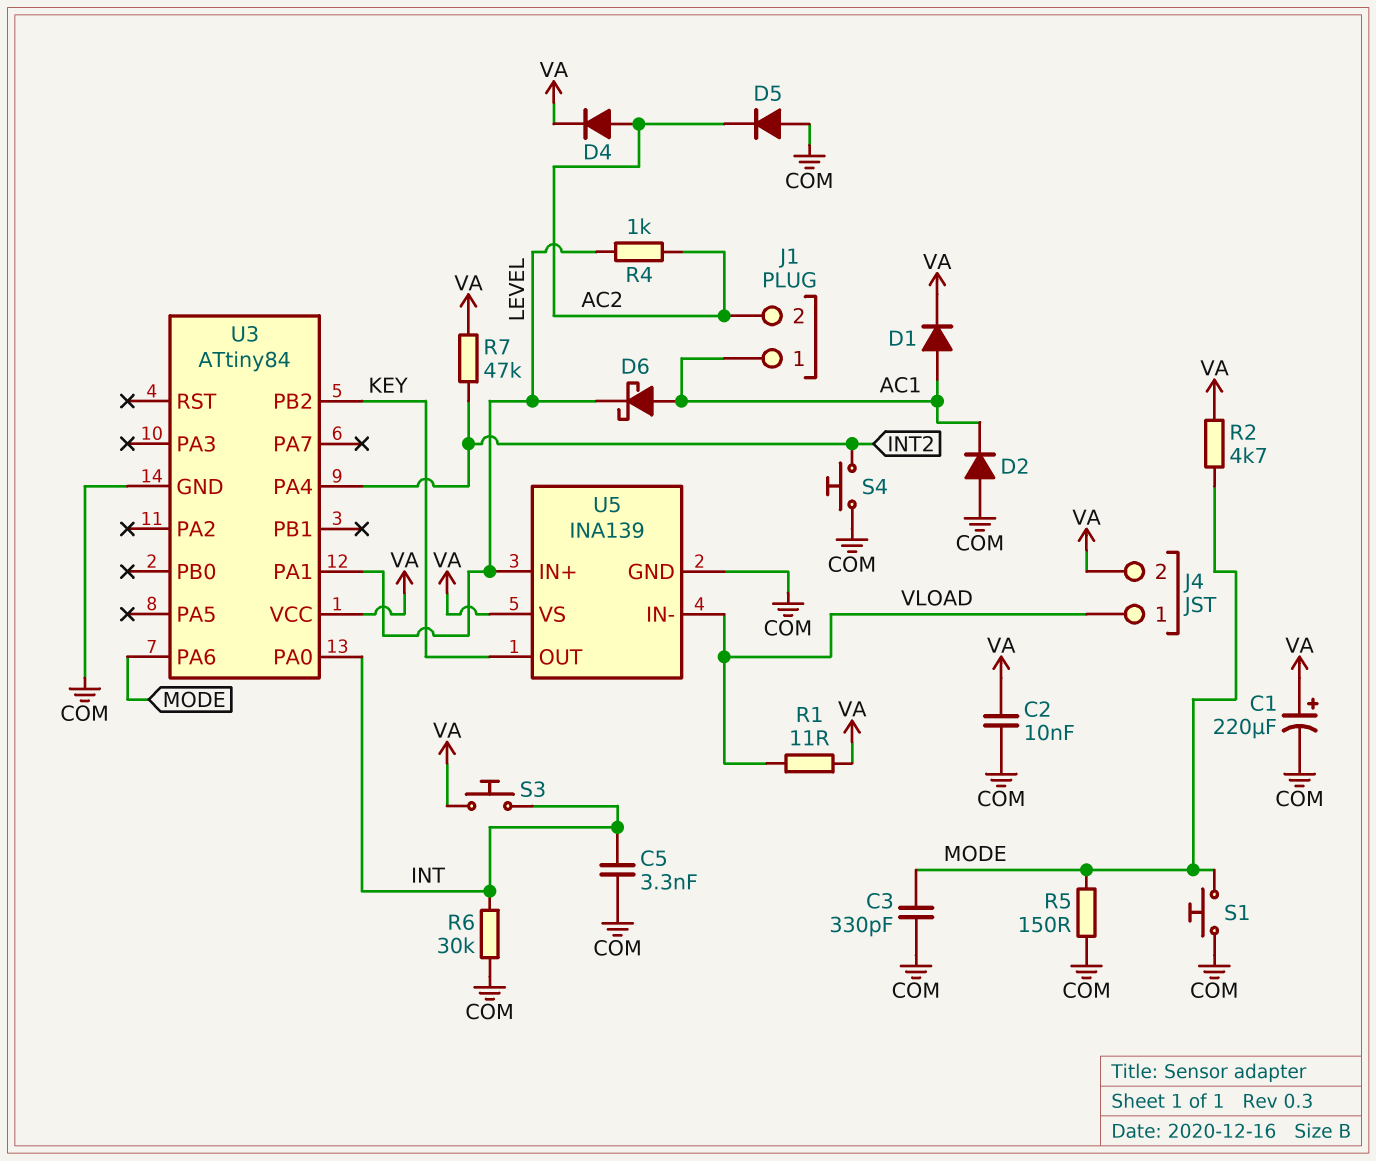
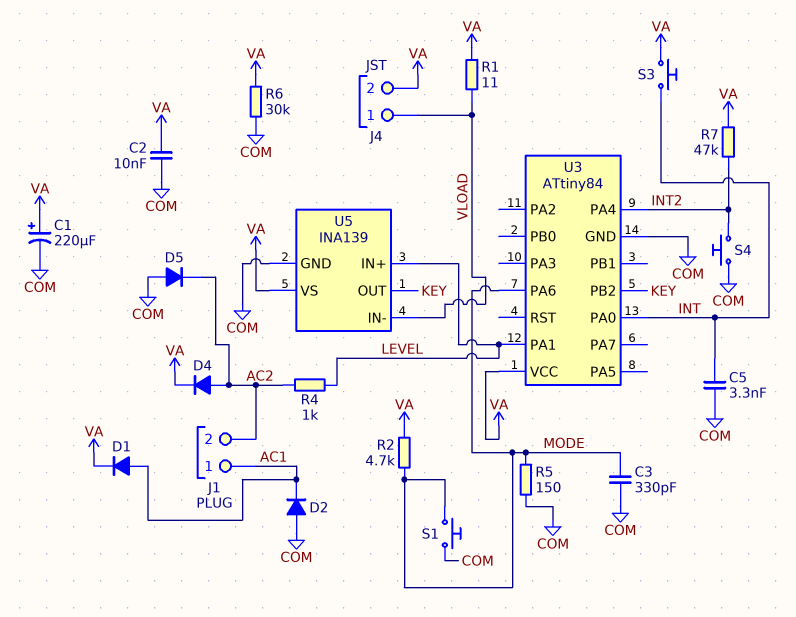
D6: schottky (A AC1, K LEVEL) -> none
R6: 30k (COM, INT) -> 30k (COM, VA)

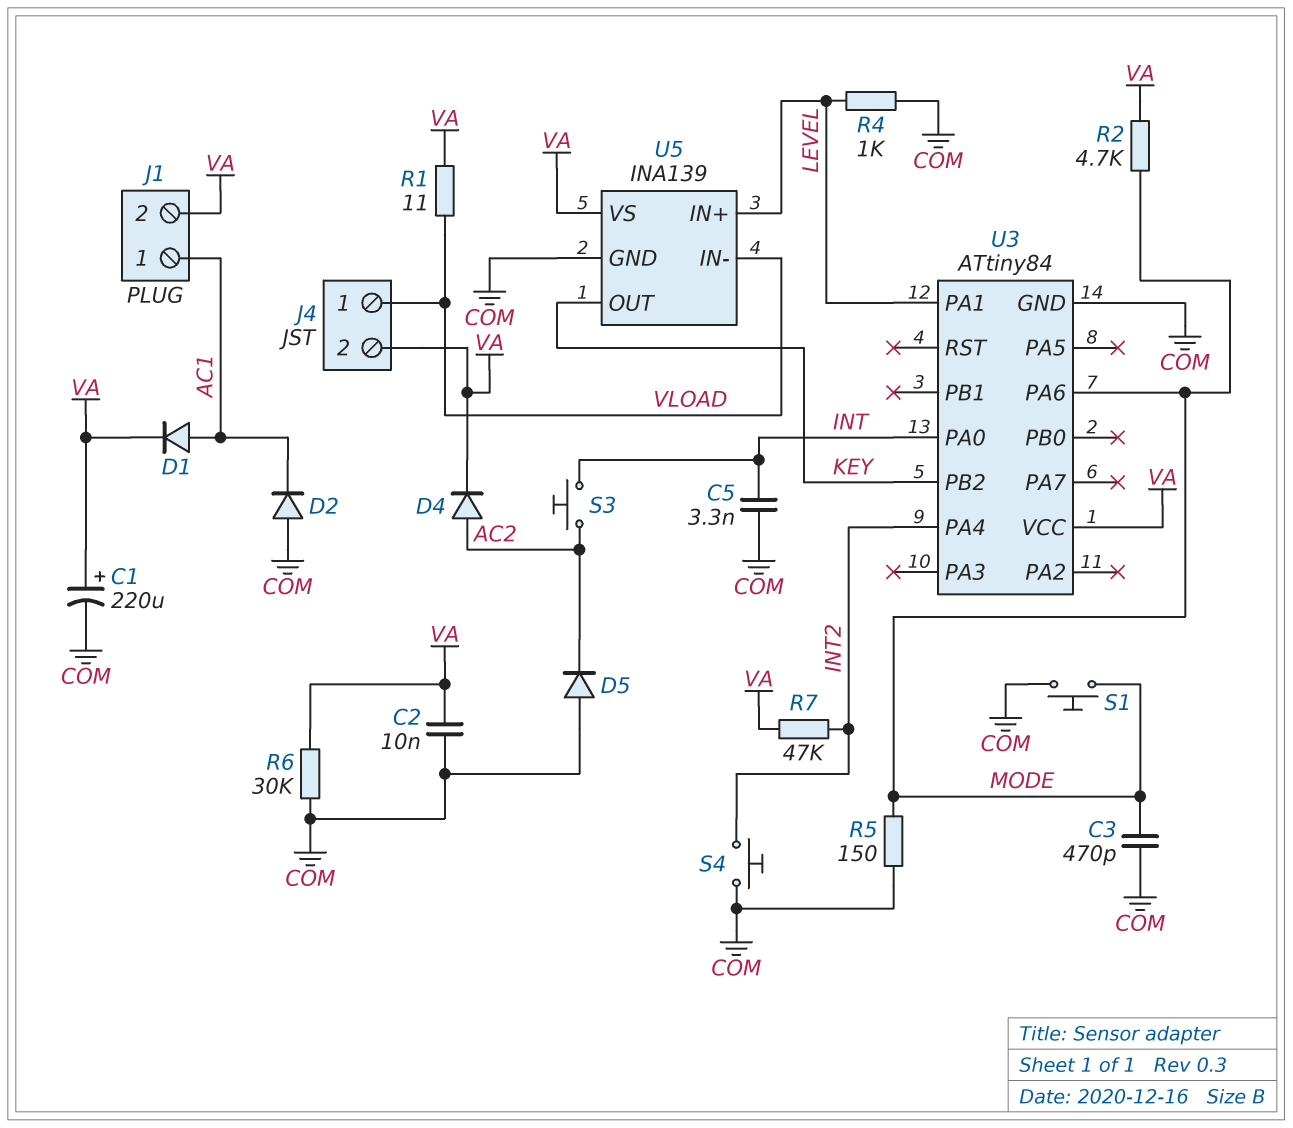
C3: 330pF (COM, MODE) -> 470pF (COM, MODE)
J1 pin 2: AC2 -> VA
R4: 1k (AC2, LEVEL) -> 1k (COM, LEVEL)
S3: button (INT, VA) -> button (AC2, INT)

